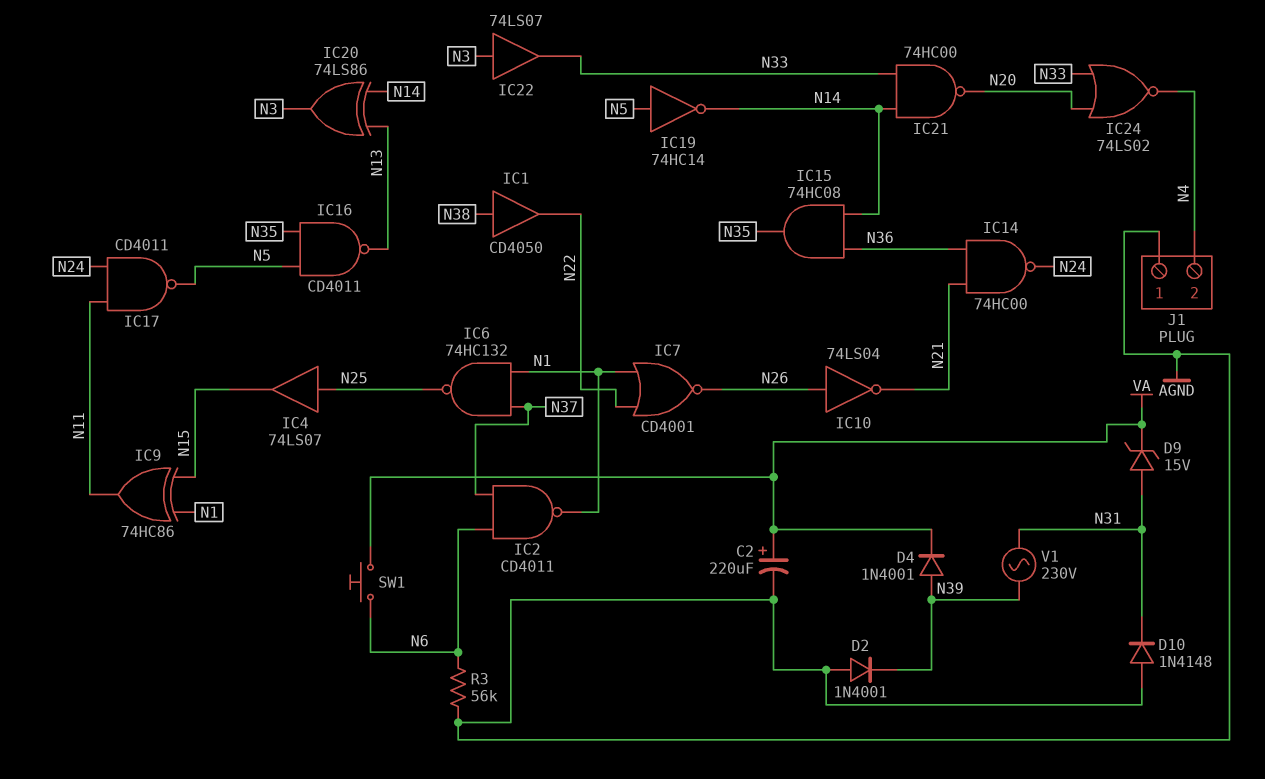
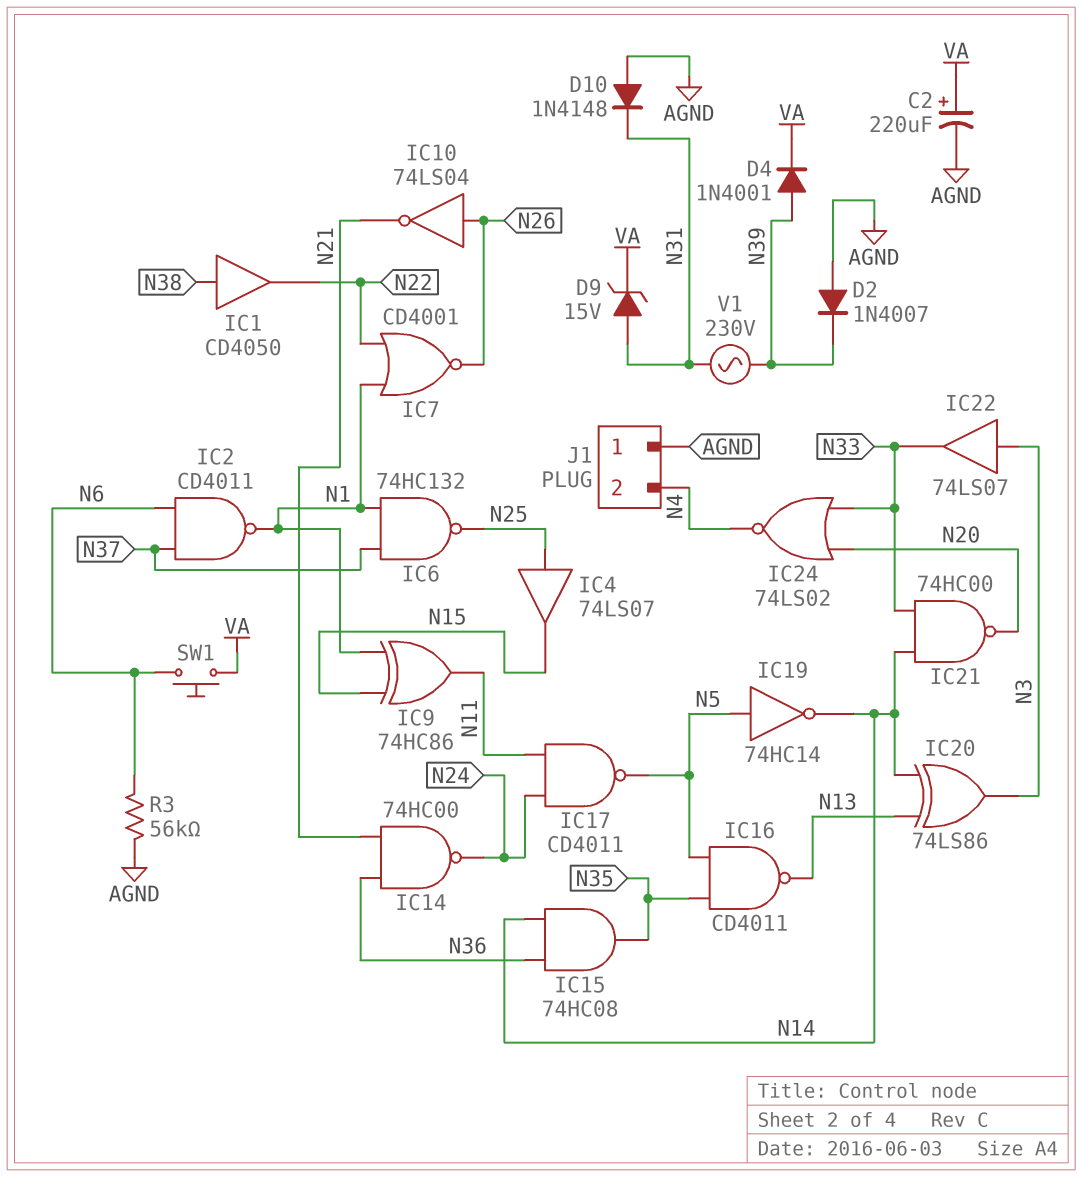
D2: diode 1N4001 (A AGND, K N39) -> diode 1N4007 (A AGND, K N39)

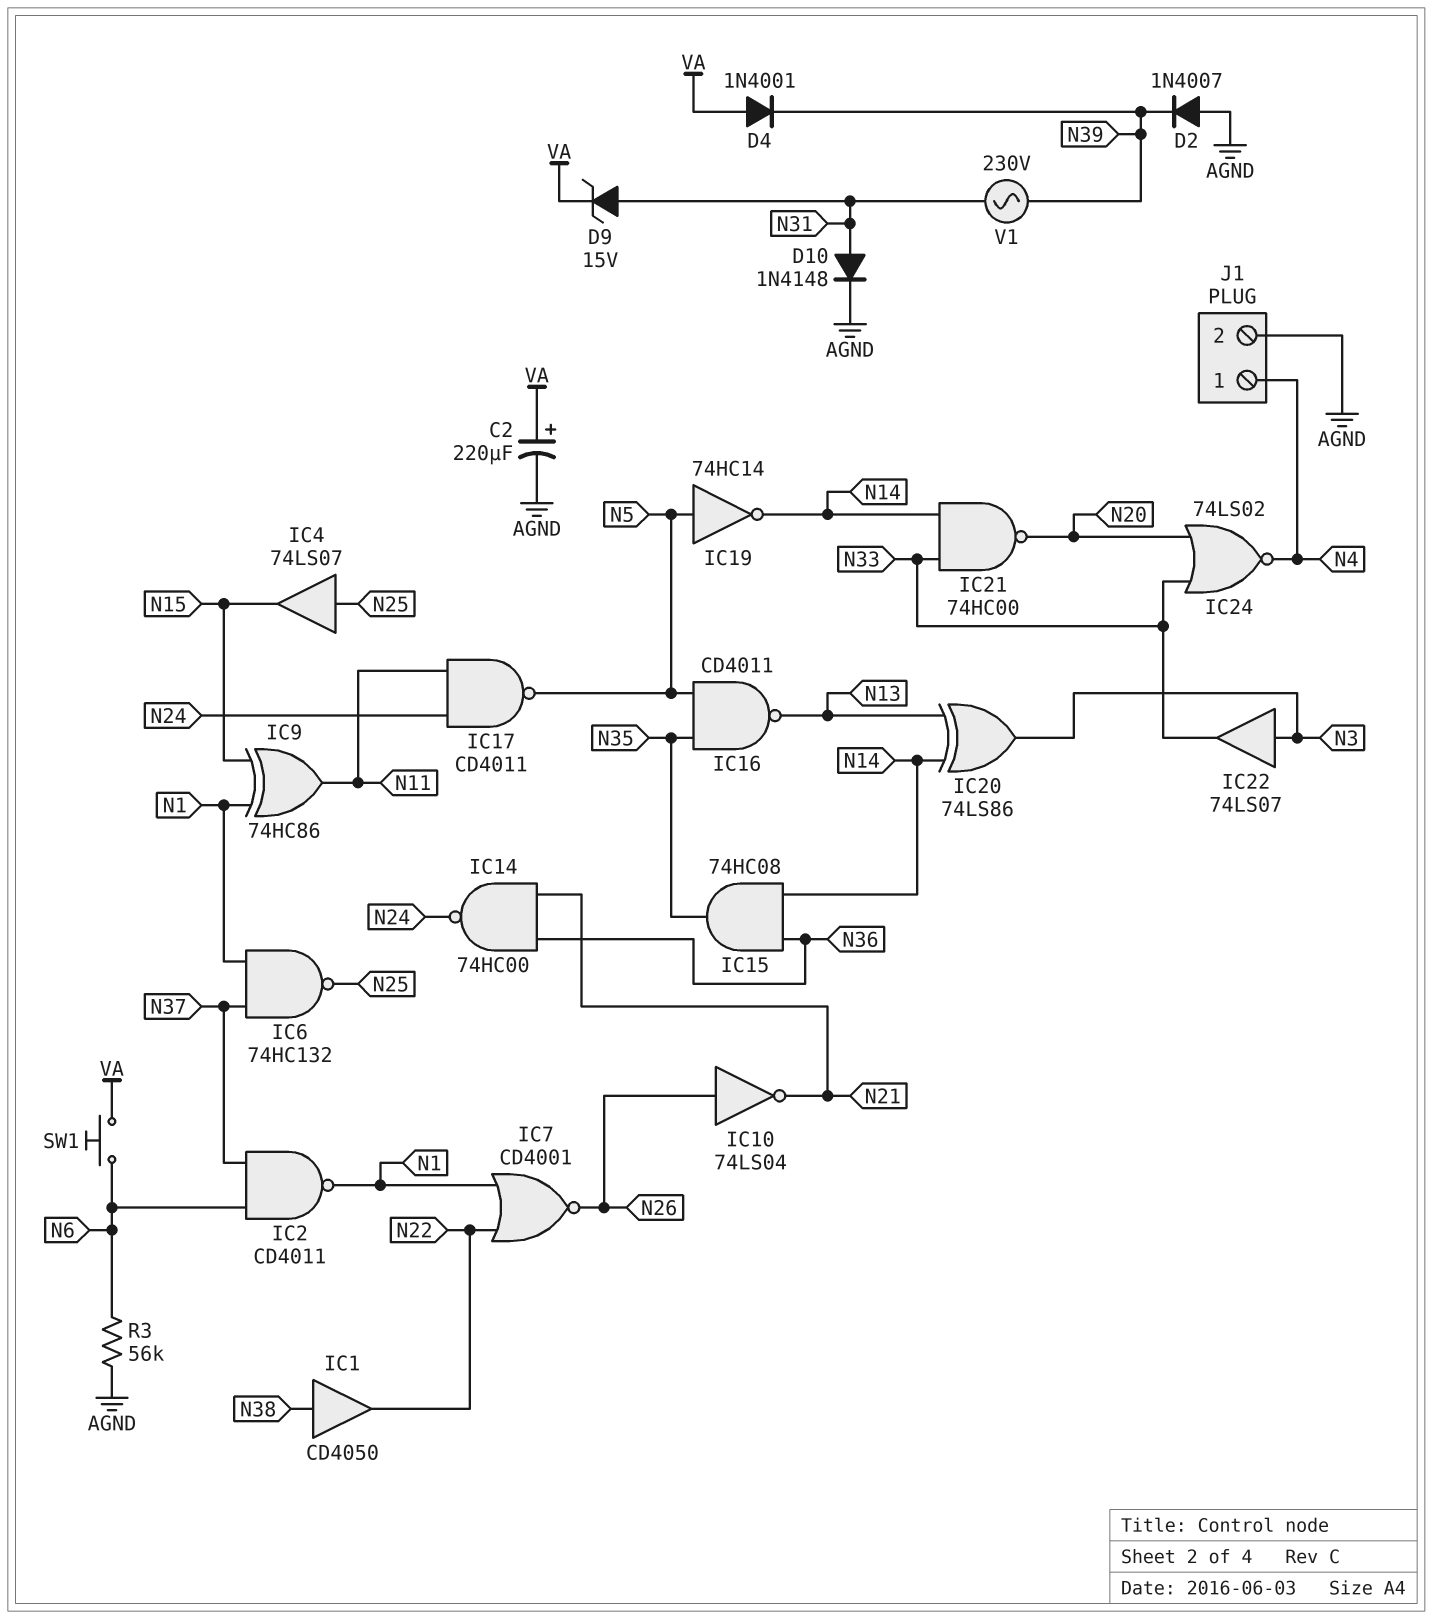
D4: diode 1N4001 (A N39, K VA) -> diode 1N4001 (A VA, K N39)
D10: diode 1N4148 (A AGND, K N31) -> diode 1N4148 (A N31, K AGND)
J1 pin 1: AGND -> N4
J1 pin 2: N4 -> AGND

